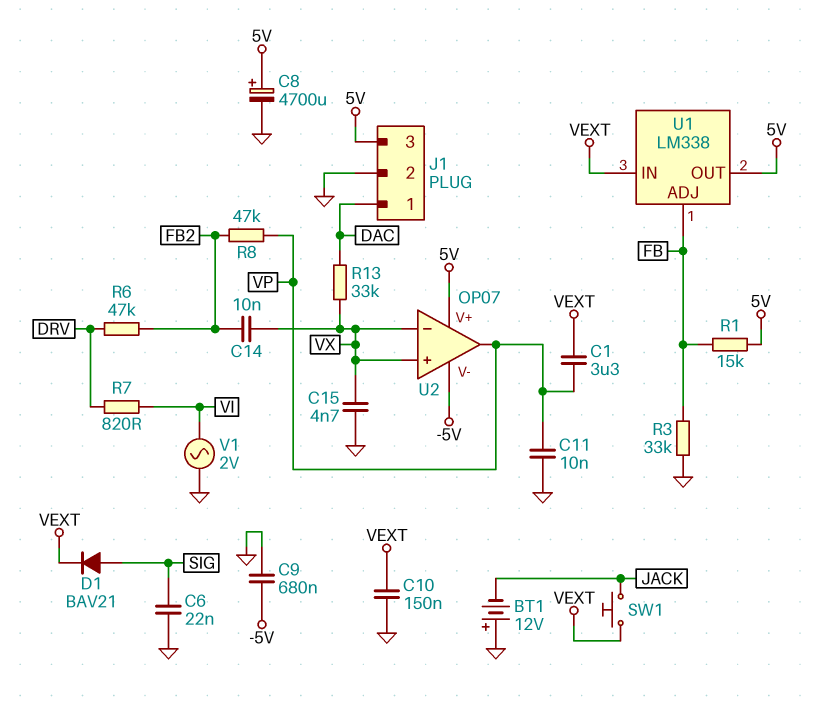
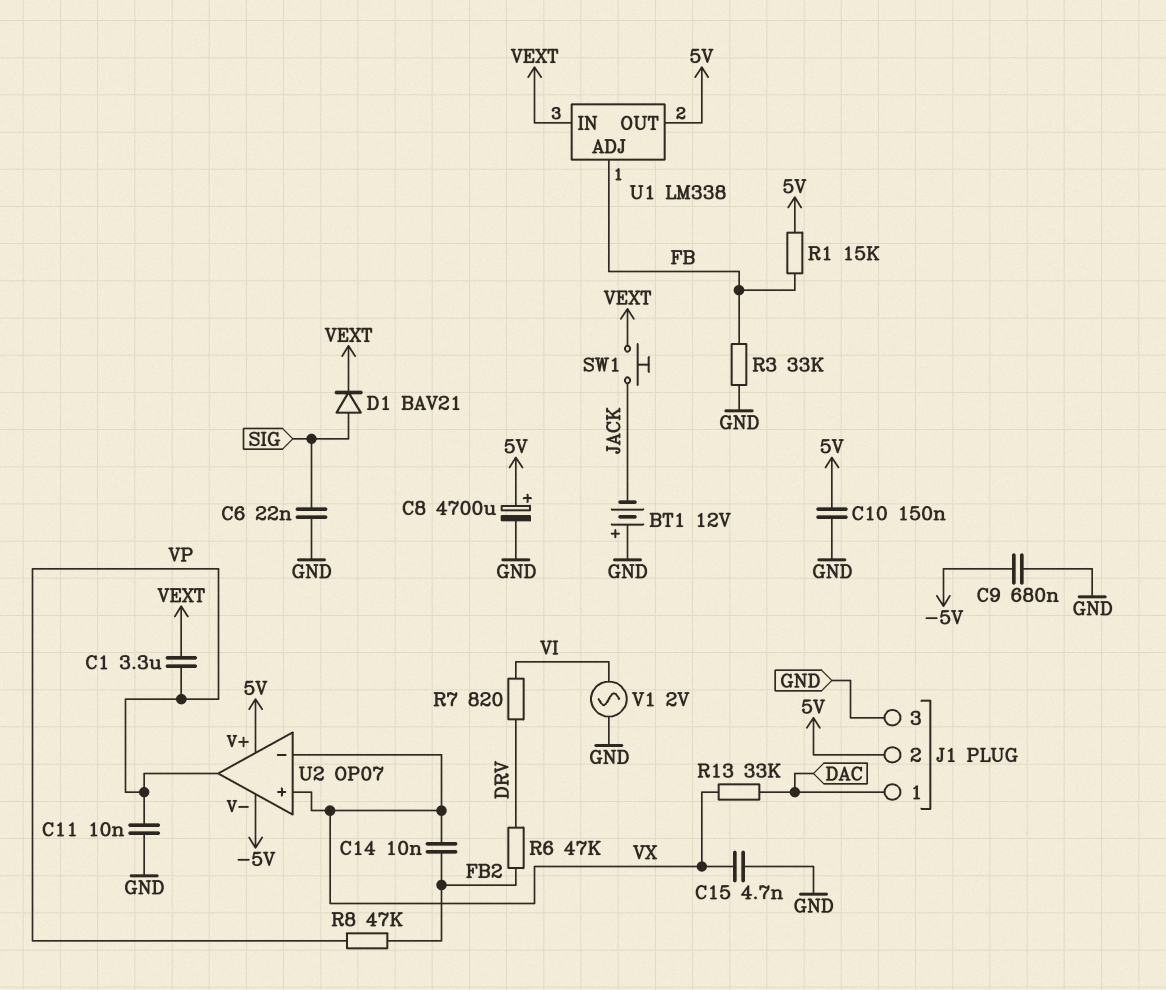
C10: 150nF (GND, VEXT) -> 150nF (5V, GND)
J1 pin 2: GND -> 5V
J1 pin 3: 5V -> GND

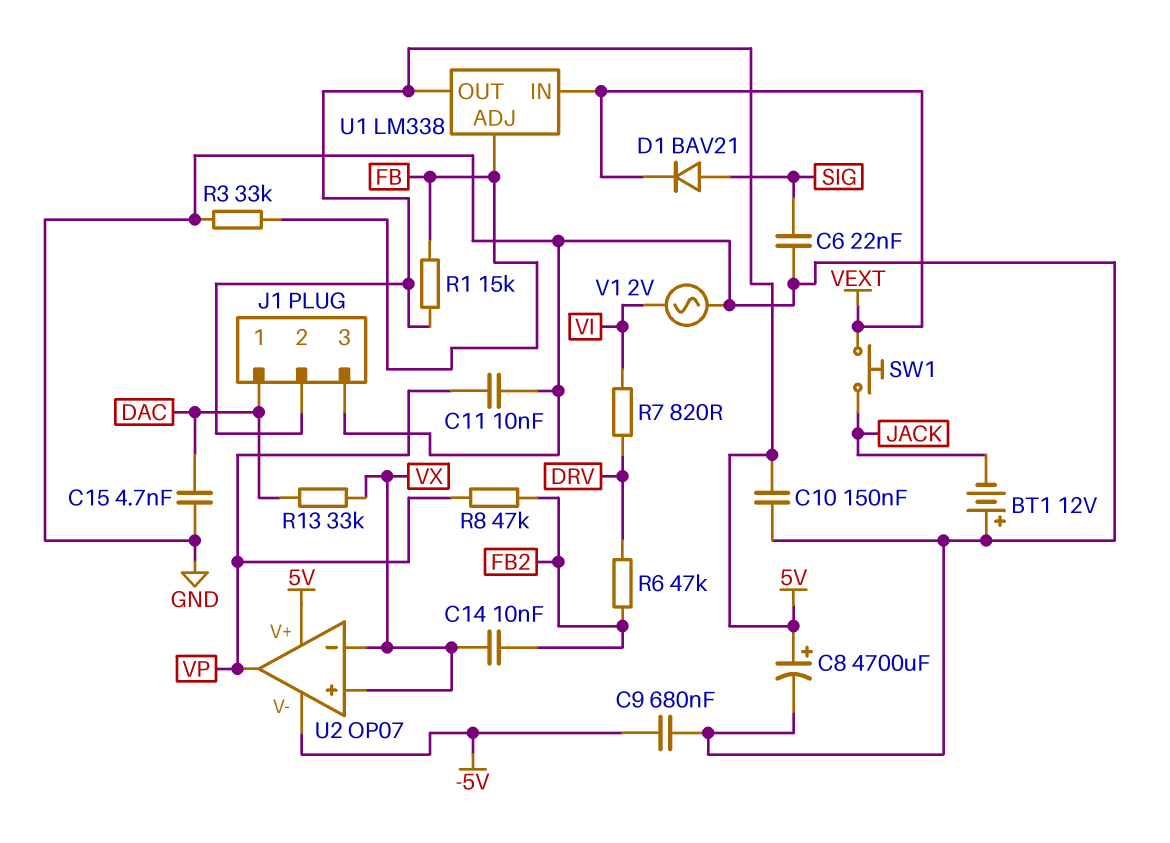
C1: 3.3uF (VEXT, VP) -> none
C15: 4.7nF (GND, VX) -> 4.7nF (DAC, GND)

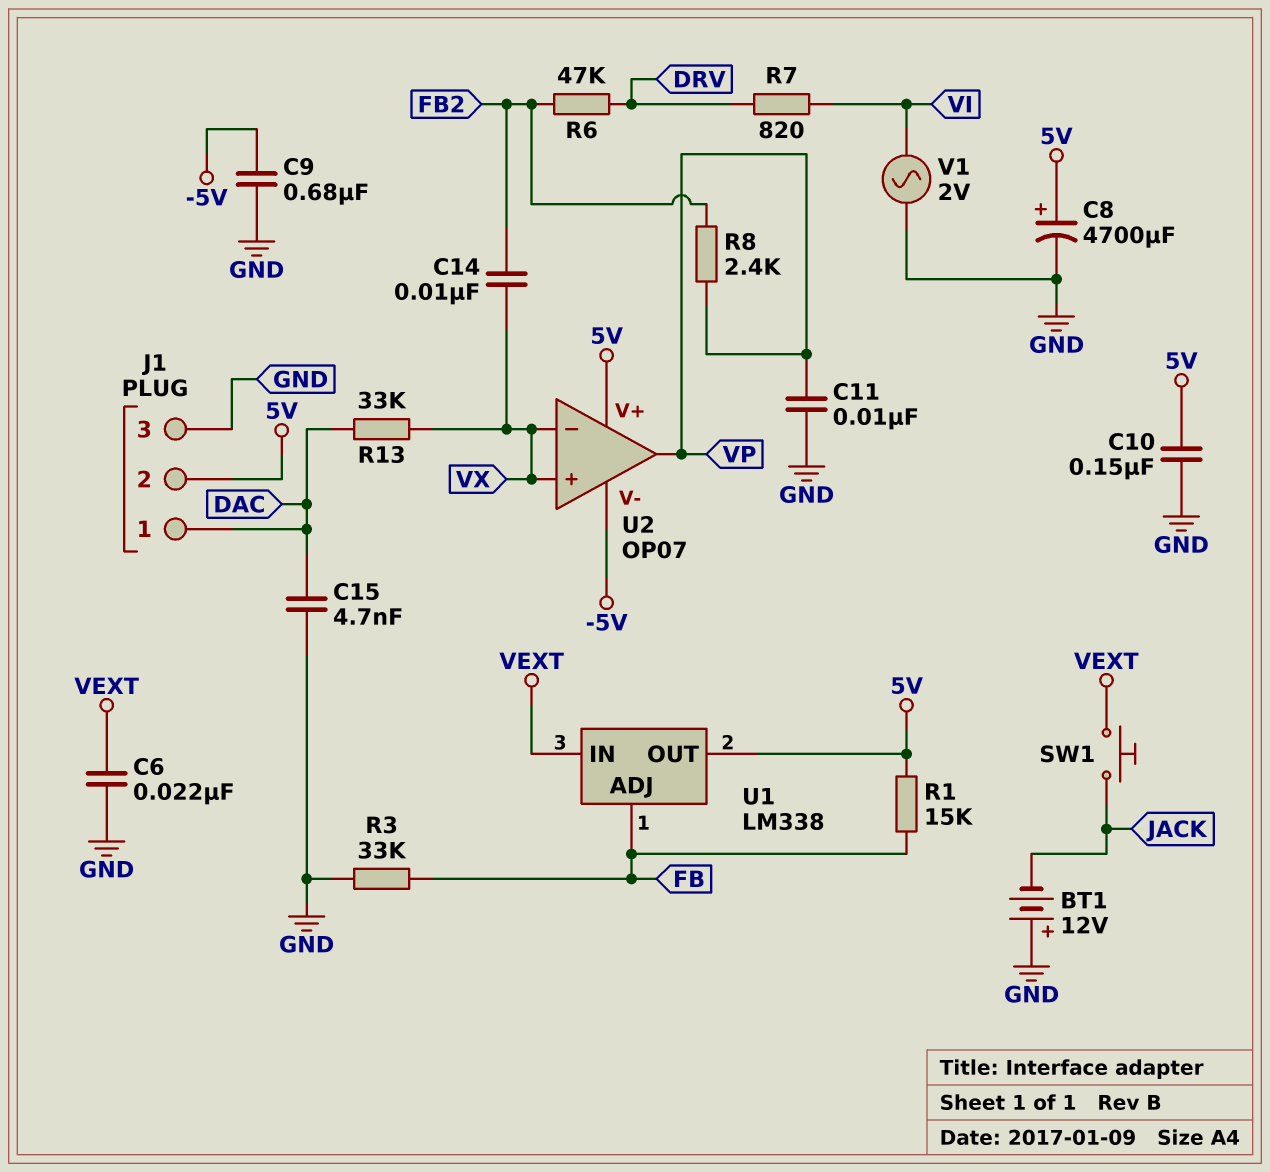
C6: 22nF (GND, SIG) -> 22nF (GND, VEXT)
D1: diode BAV21 (A SIG, K VEXT) -> none
R8: 47k (FB2, VP) -> 2.4k (FB2, VP)

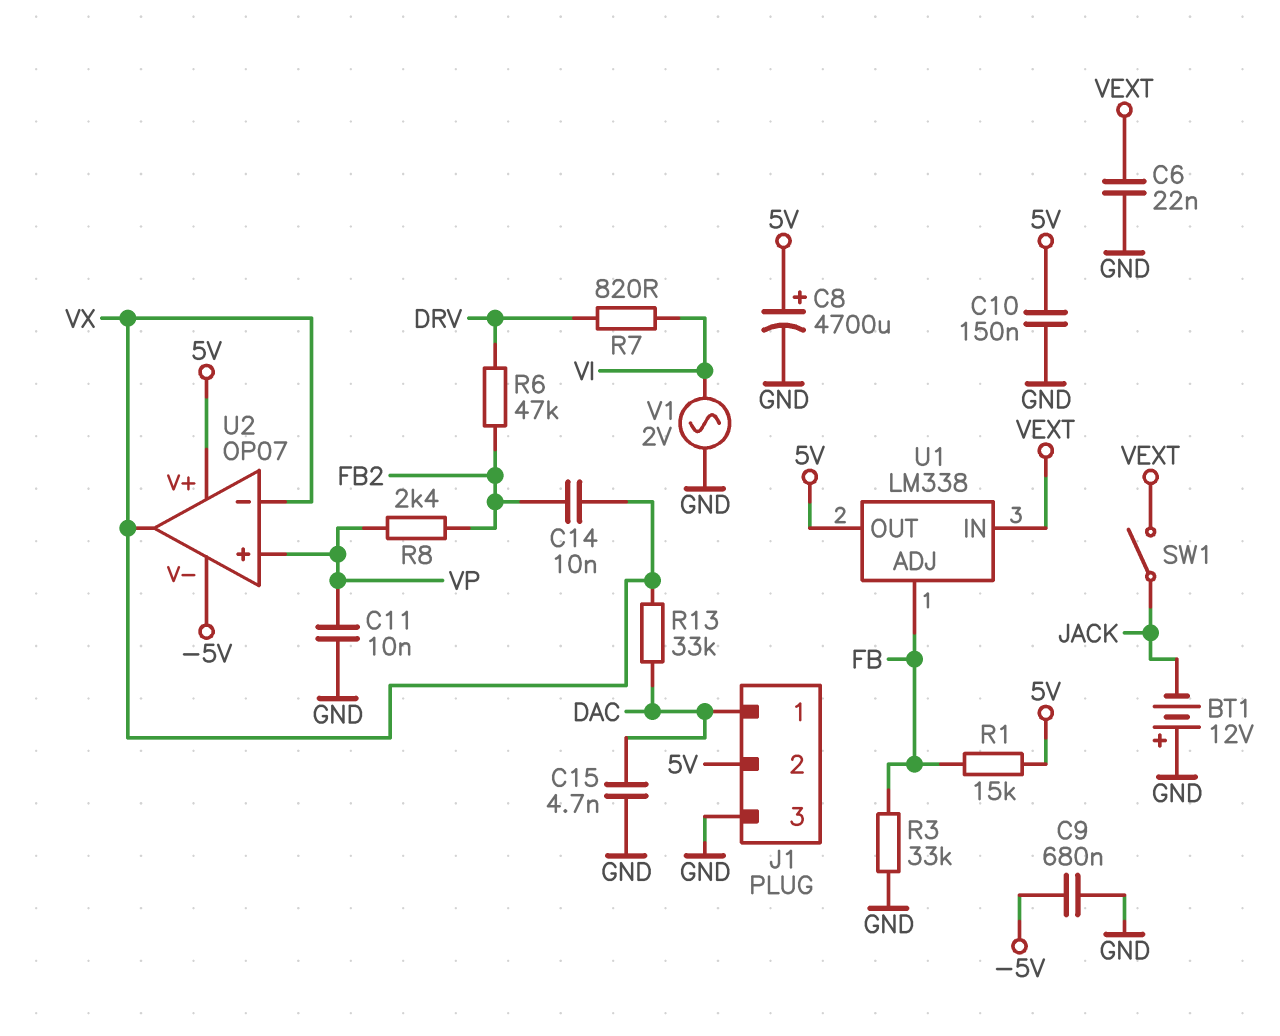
SW1: button (JACK, VEXT) -> switch (JACK, VEXT)
U2 pin in+: VX -> VP
U2 pin out: VP -> VX

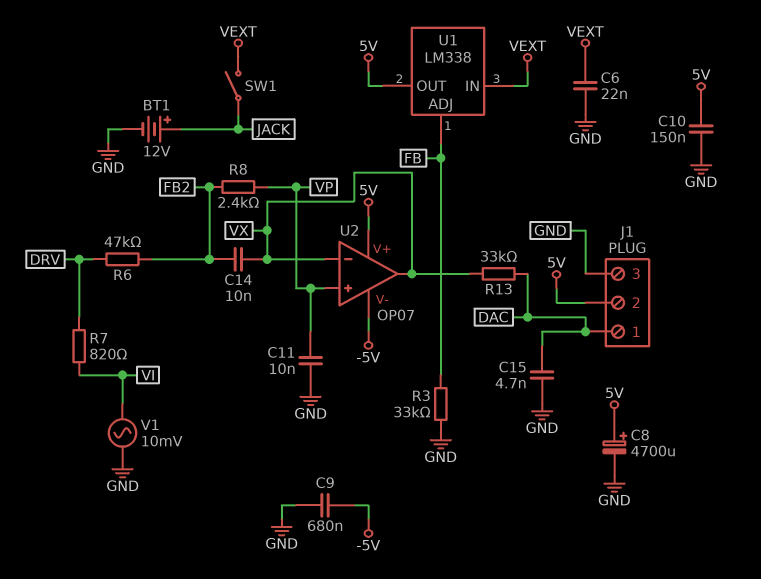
BT1: 12V (plus GND, minus JACK) -> 12V (plus JACK, minus GND)
R1: 15k (5V, FB) -> none
V1: AC 2V (GND, VI) -> AC 10mV (GND, VI)

